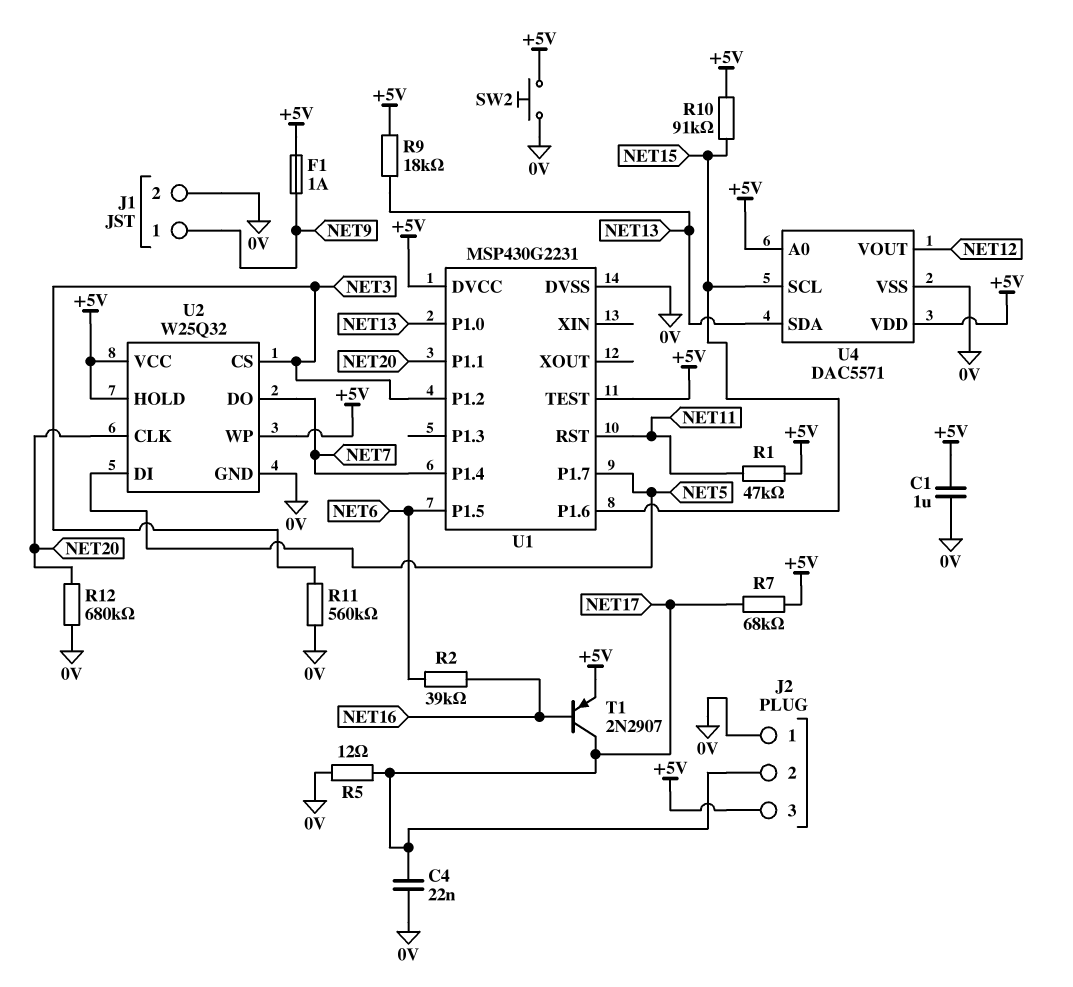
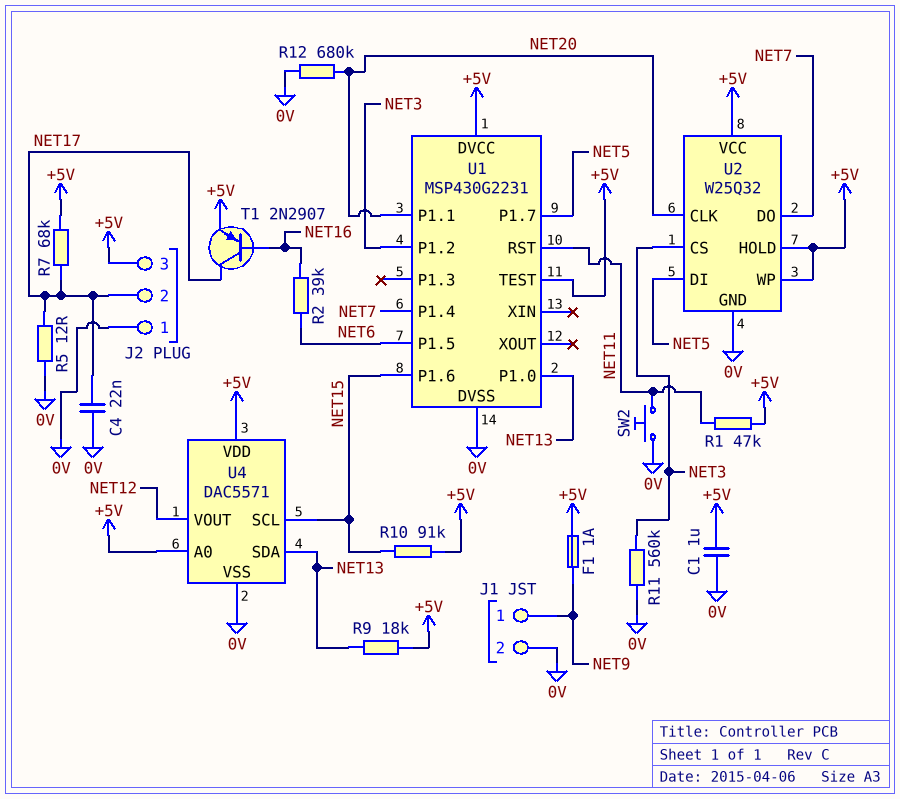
SW2: button (+5V, 0V) -> button (0V, NET11)

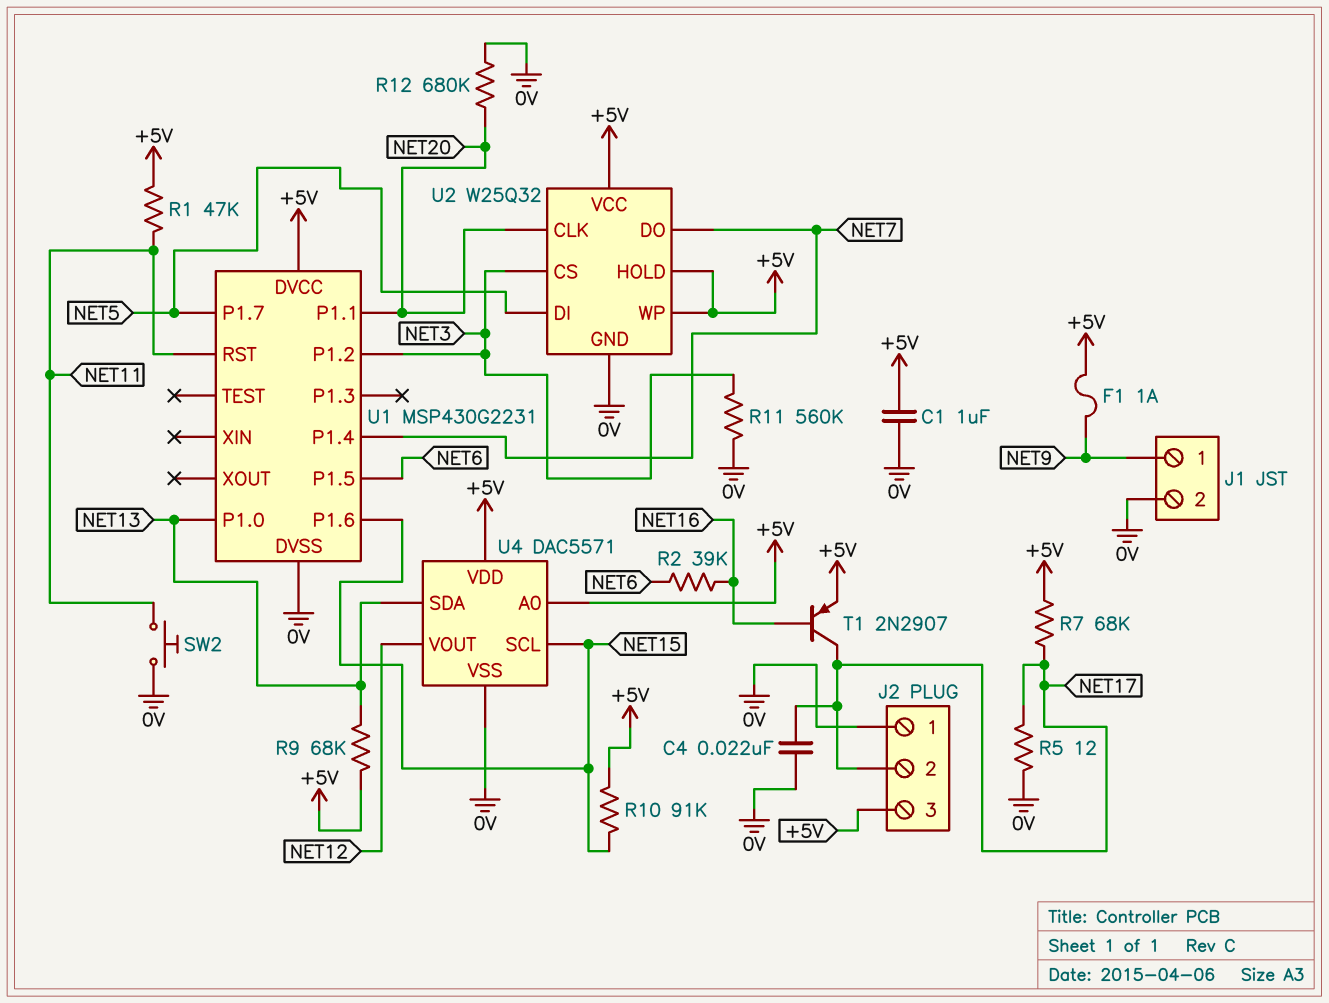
R9: 18k (+5V, NET13) -> 68k (+5V, NET13)
U1 pin TEST: +5V -> none

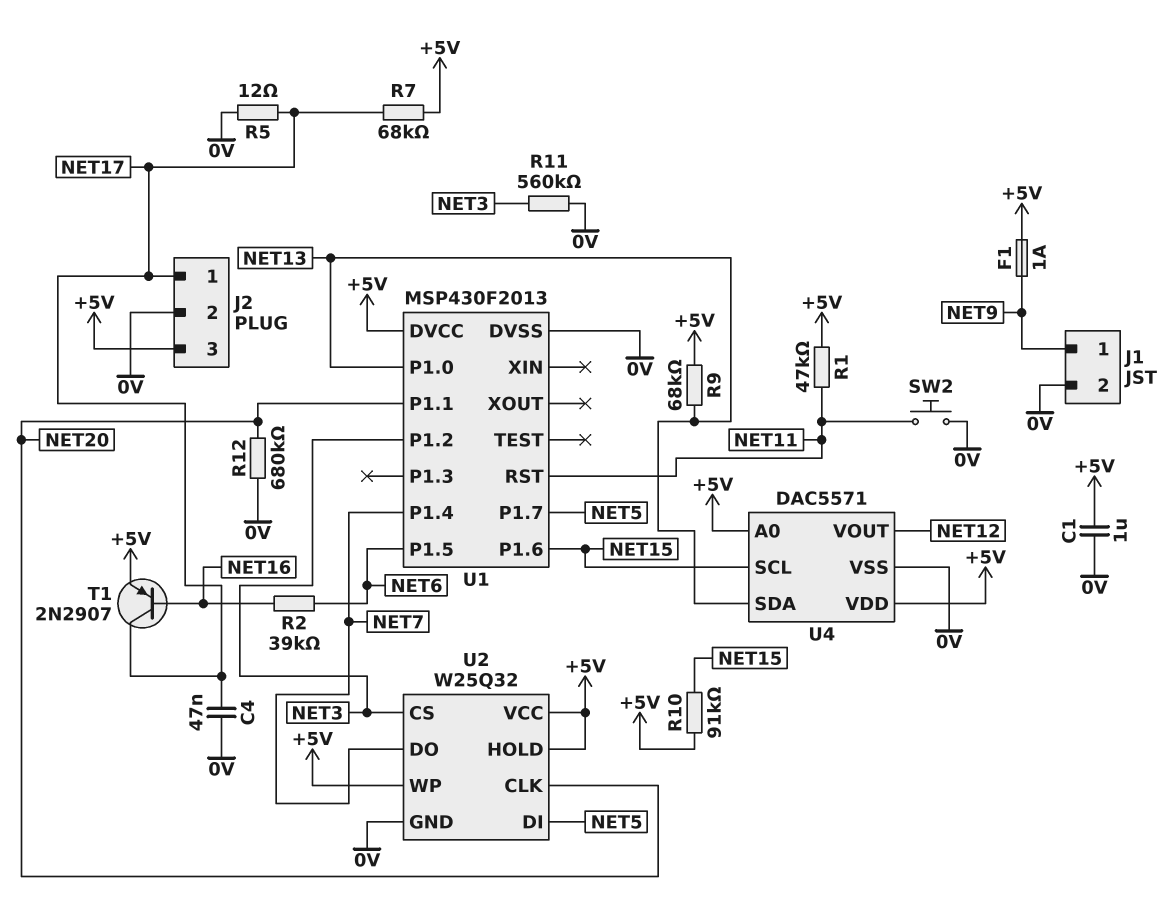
C4: 22nF (0V, NET17) -> 47nF (0V, NET17)
J2 pin 1: 0V -> NET17
J2 pin 2: NET17 -> 0V
U1: MSP430G2231 -> MSP430F2013

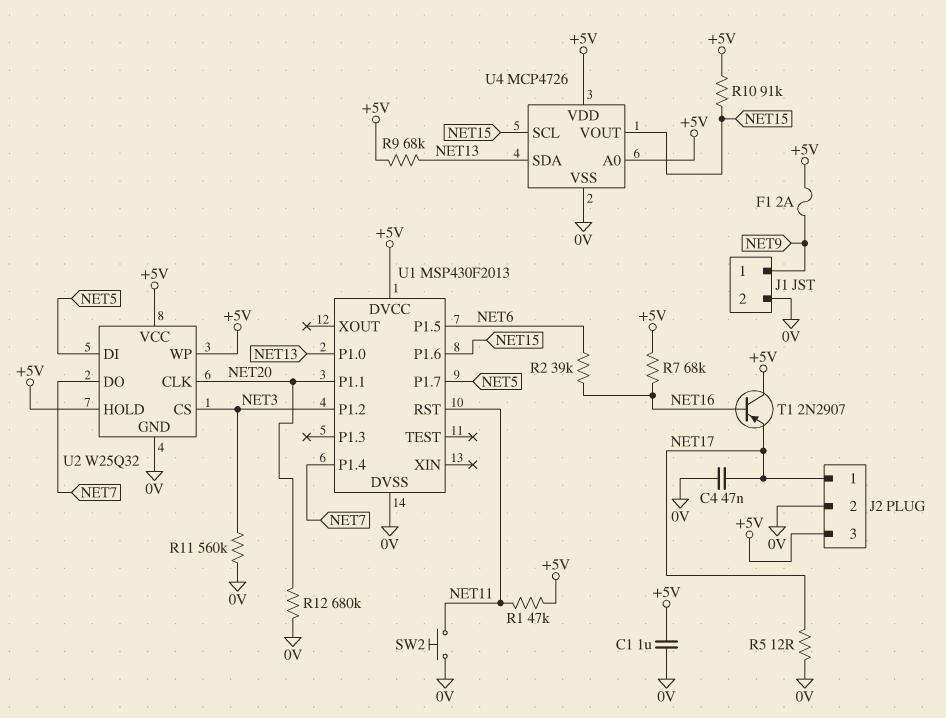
F1: 1A (+5V, NET9) -> 2A (+5V, NET9)
R7: 68k (+5V, NET17) -> 68k (+5V, NET16)
T1: PNP 2N2907 (B NET16, C NET17, E +5V) -> PNP 2N2907 (B NET16, C +5V, E NET17)
U4: DAC5571 -> MCP4726
U4 pin VOUT: NET12 -> NET15

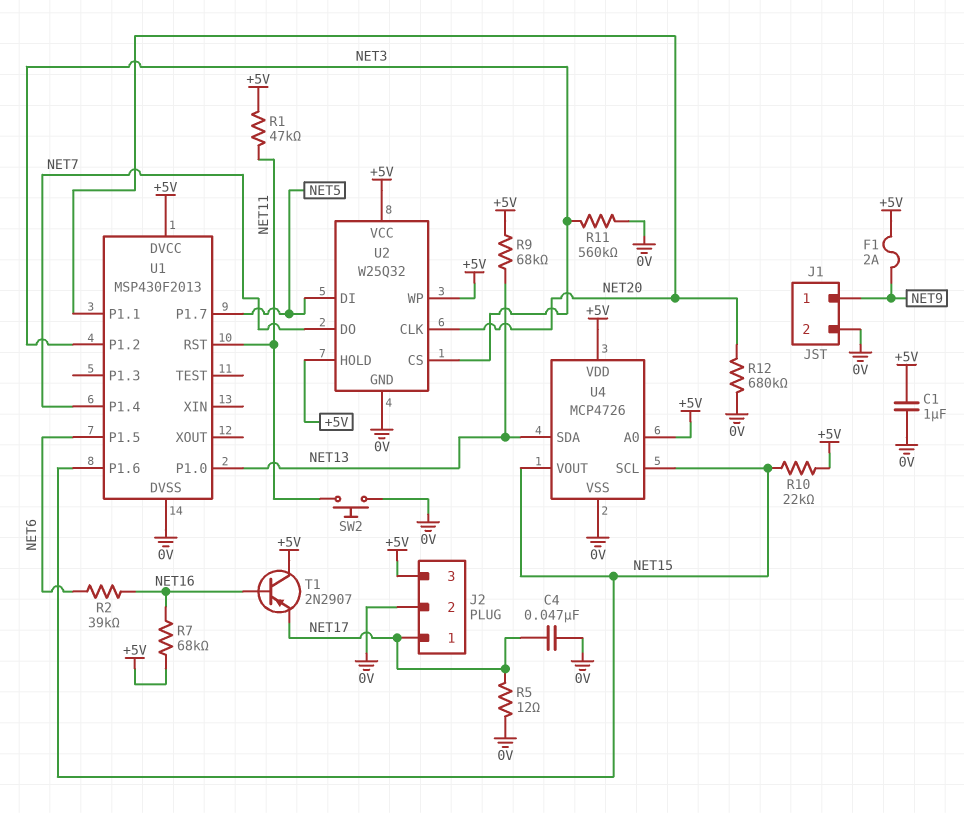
R10: 91k (+5V, NET15) -> 22k (+5V, NET15)

